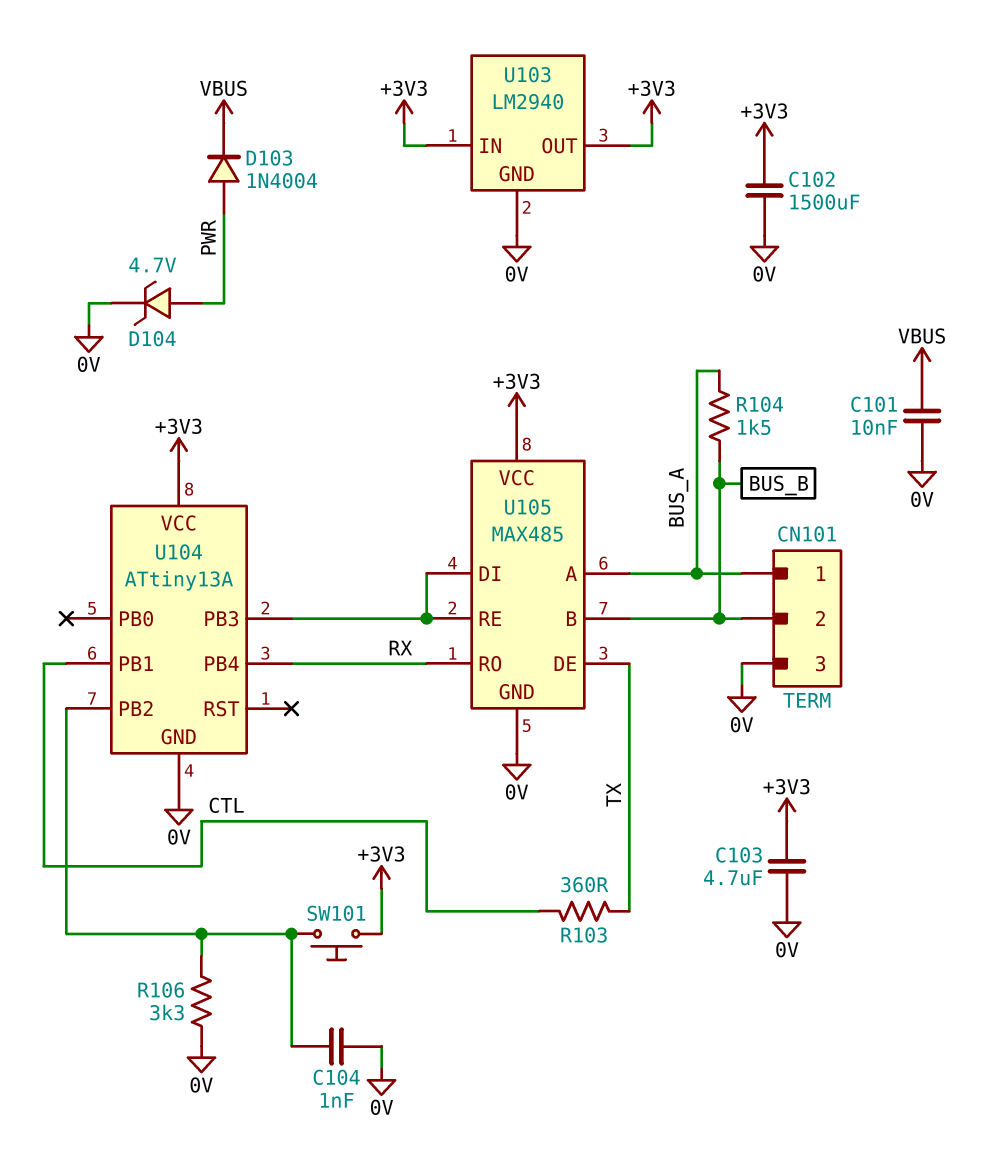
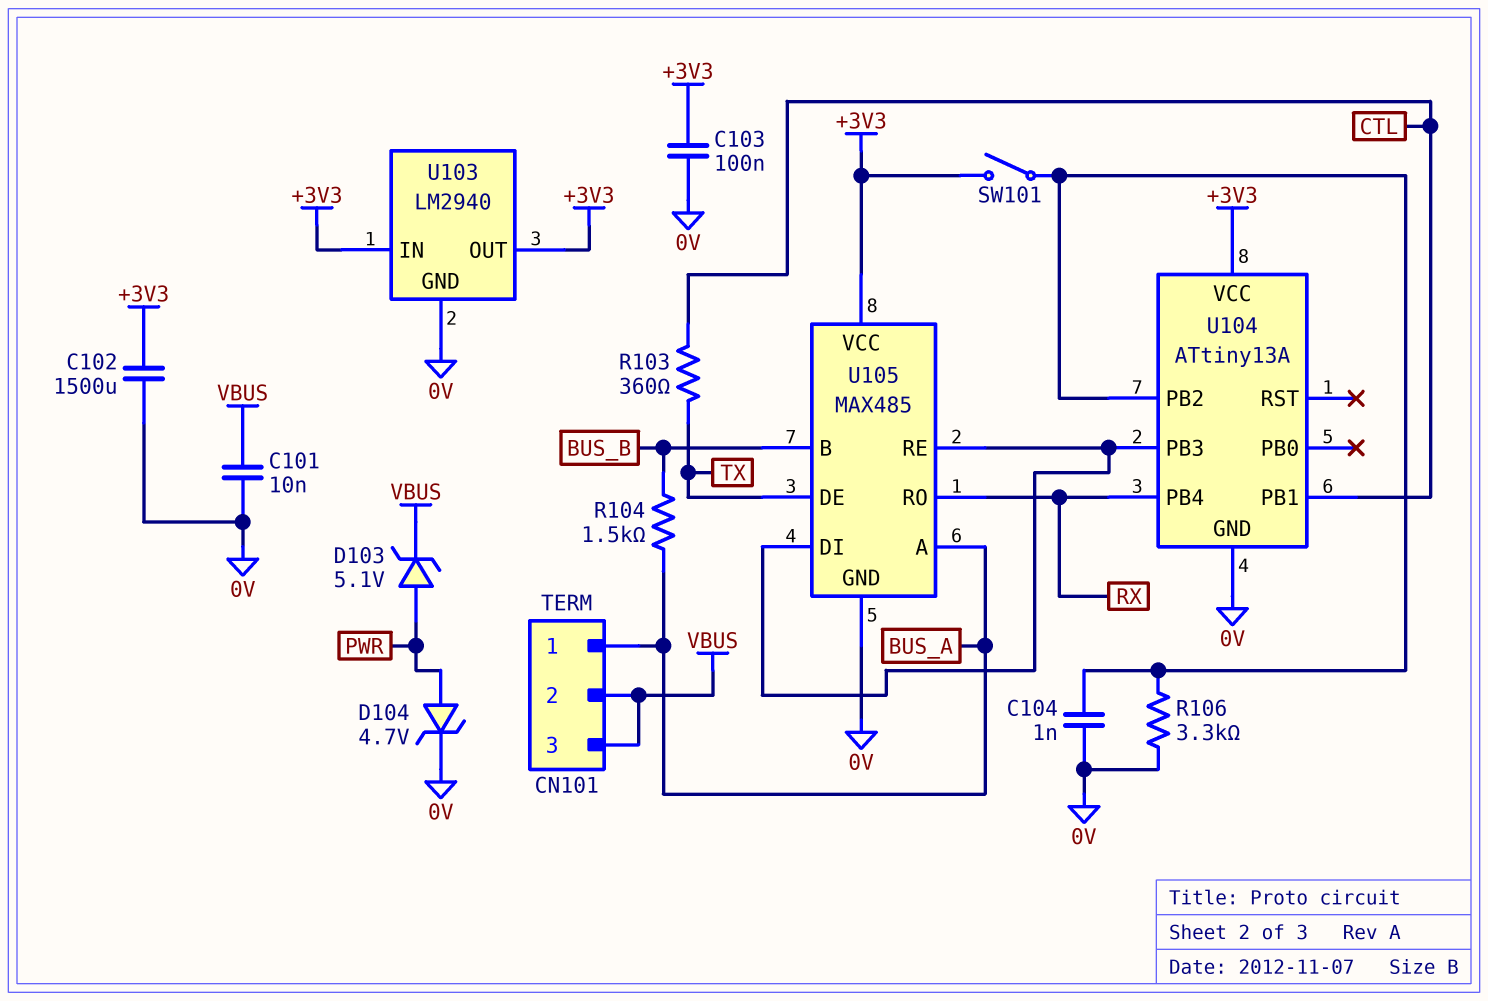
C103: 4.7uF (+3V3, 0V) -> 100nF (+3V3, 0V)
CN101 pin 2: BUS_B -> VBUS
CN101 pin 3: 0V -> VBUS
D103: diode 1N4004 (A PWR, K VBUS) -> zener 5.1V (A PWR, K VBUS)
SW101: button (+3V3, U104/PB2) -> switch (+3V3, U104/PB2)

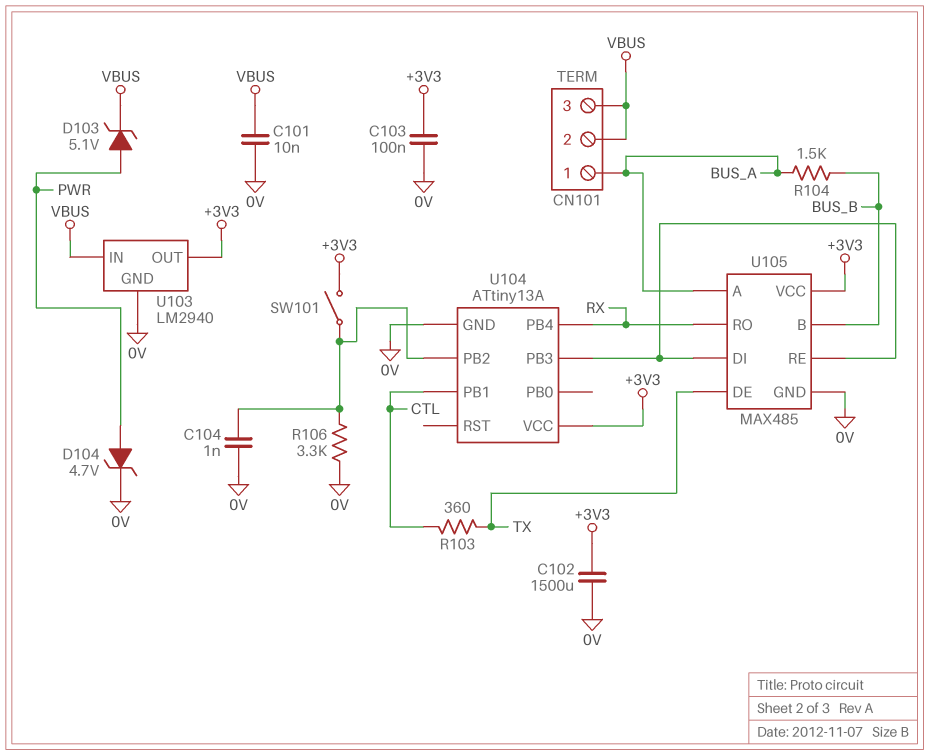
U103 pin IN: +3V3 -> VBUS

